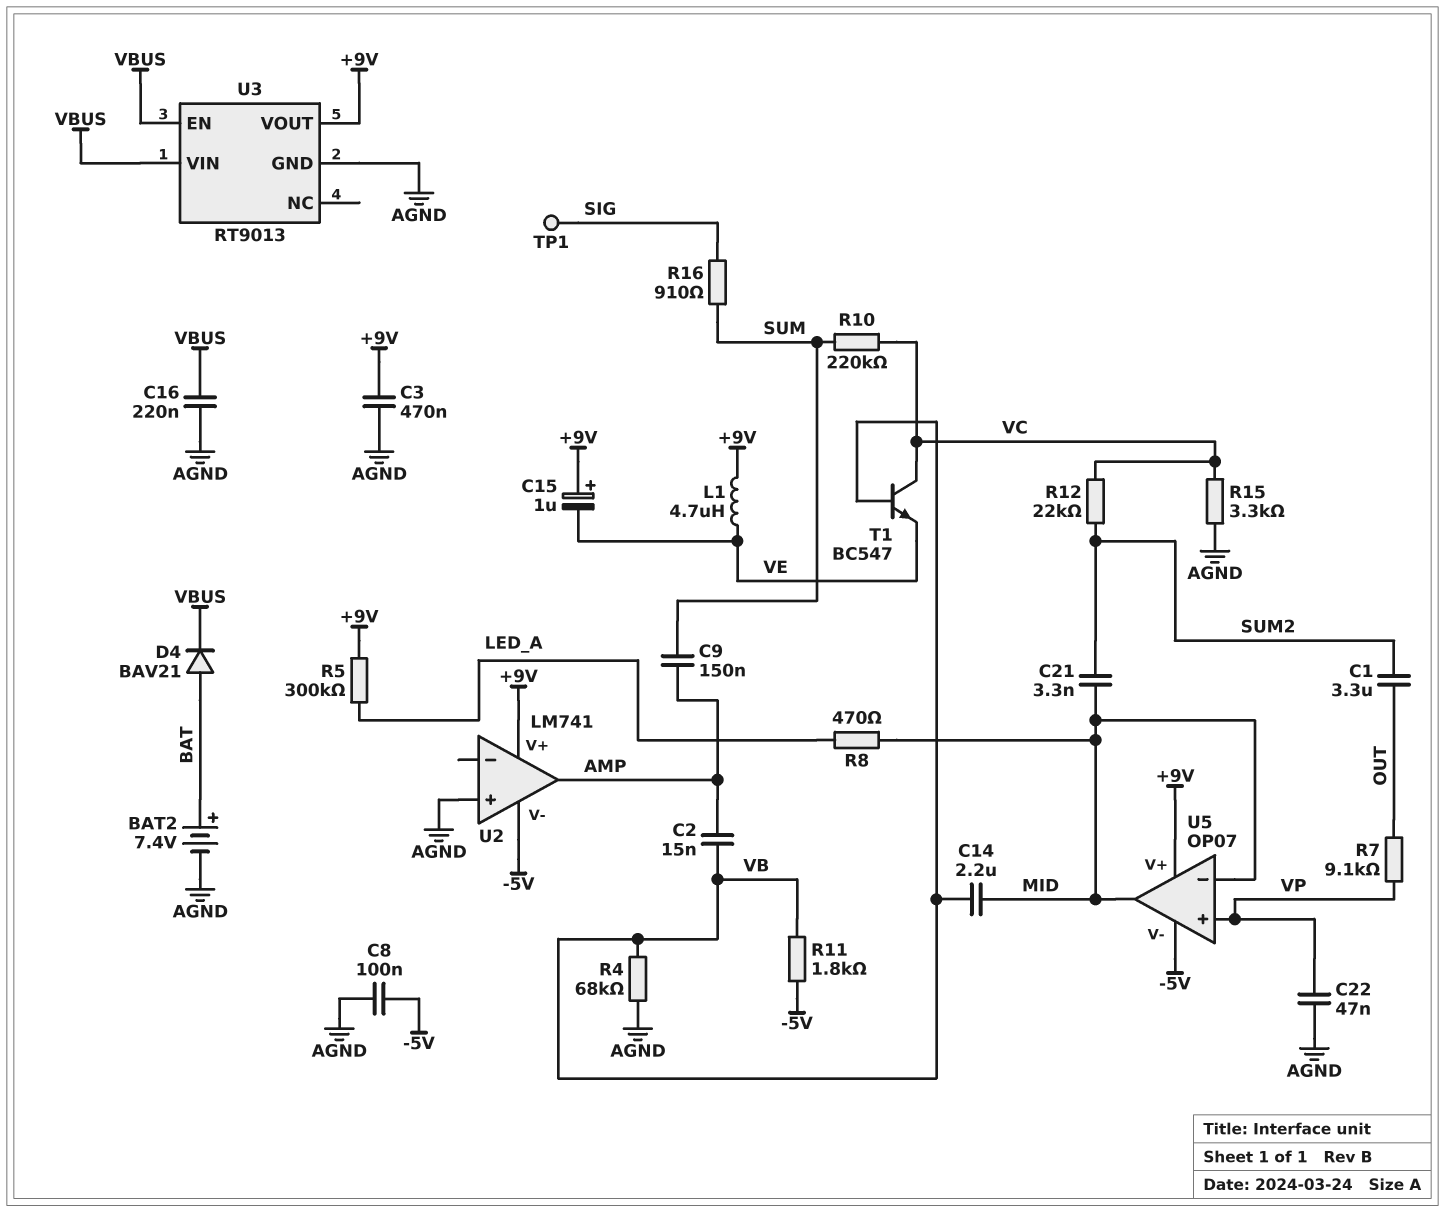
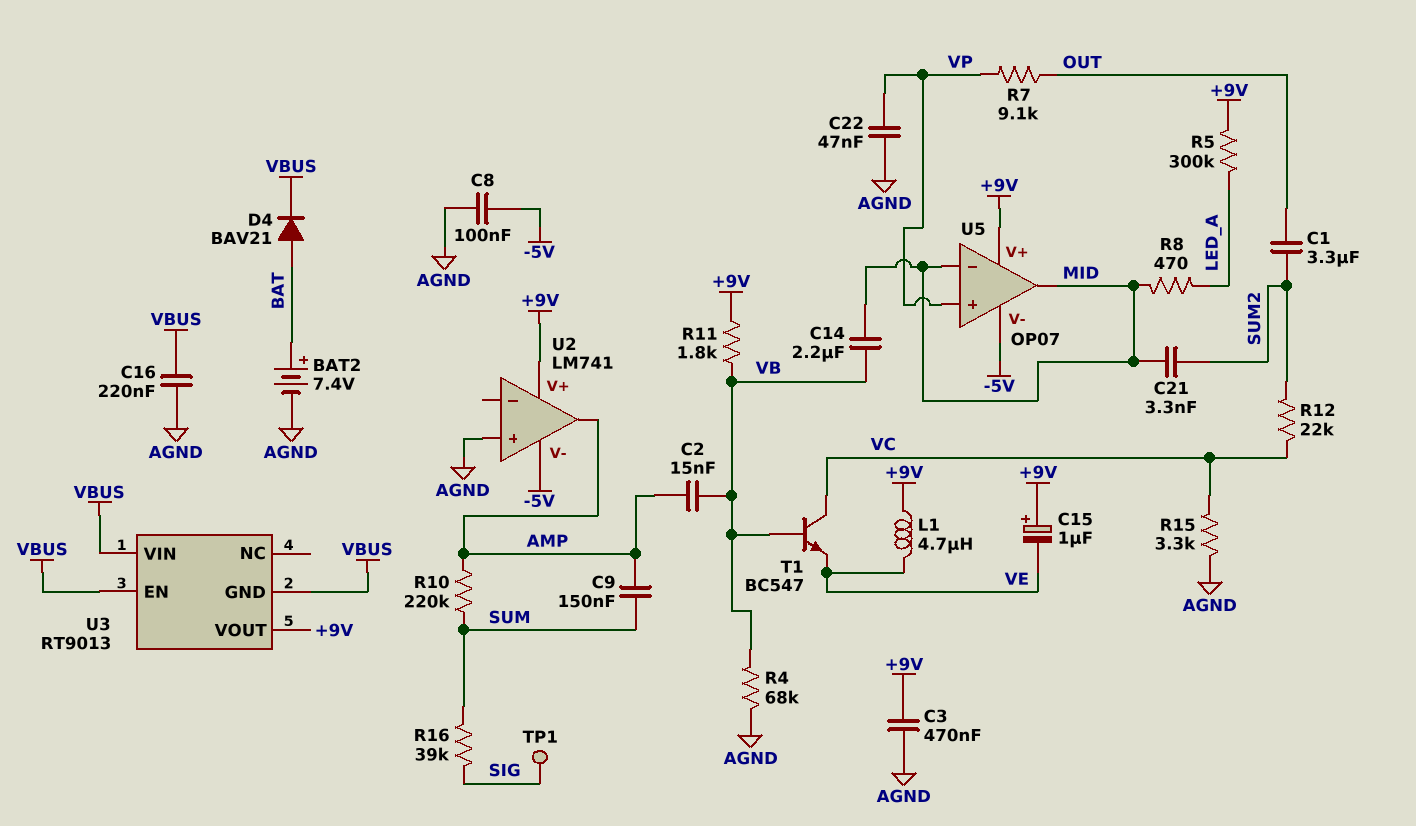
R10: 220k (SUM, VC) -> 220k (AMP, SUM)
R11: 1.8k (-5V, VB) -> 1.8k (+9V, VB)
R16: 910 (SIG, SUM) -> 39k (SIG, SUM)
U3 pin GND: AGND -> VBUS

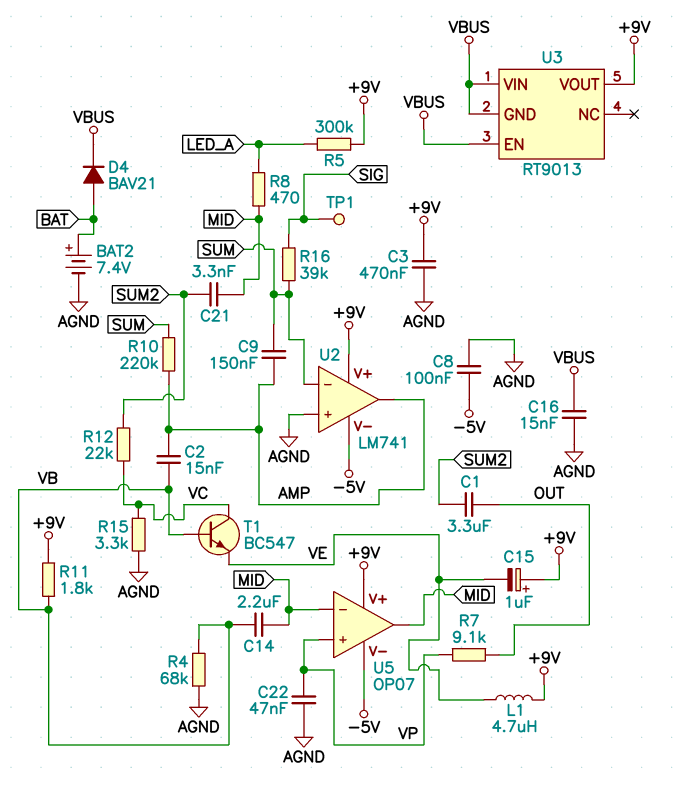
C16: 220nF (AGND, VBUS) -> 15nF (AGND, VBUS)
U2 pin in-: none -> SUM

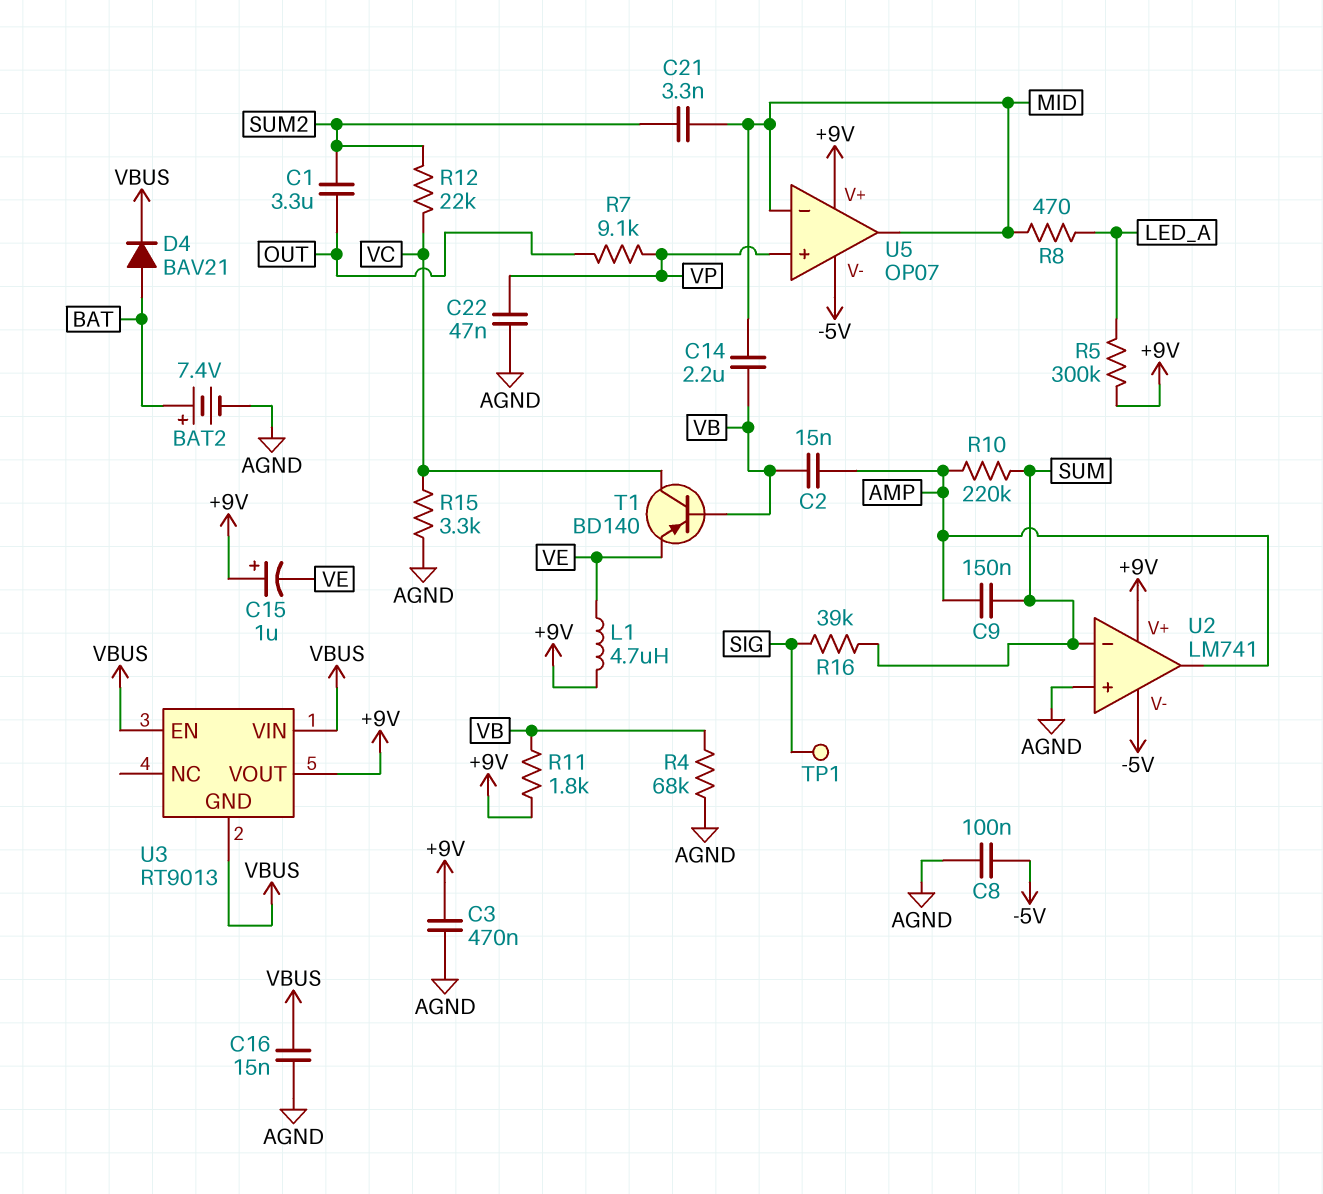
T1: NPN BC547 (B VB, C VC, E VE) -> PNP BD140 (B VB, C VC, E VE)

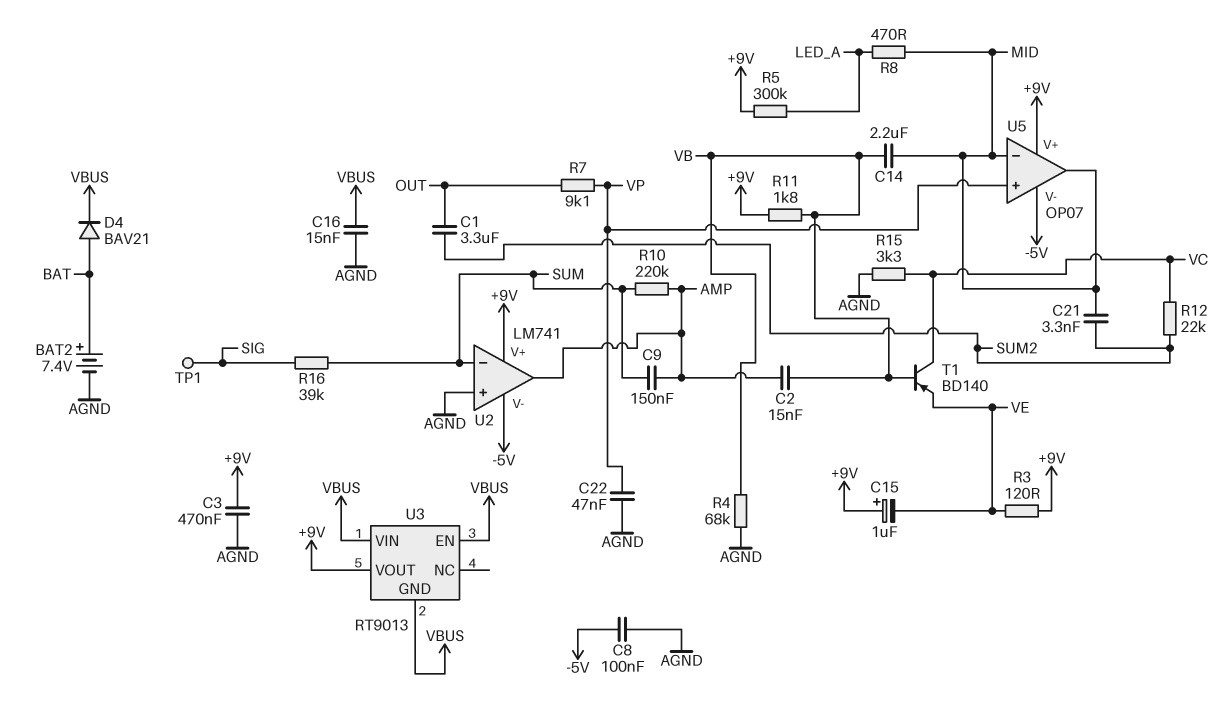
L1: 4.7uH (+9V, VE) -> none
R3: none -> 120 (+9V, VE)

